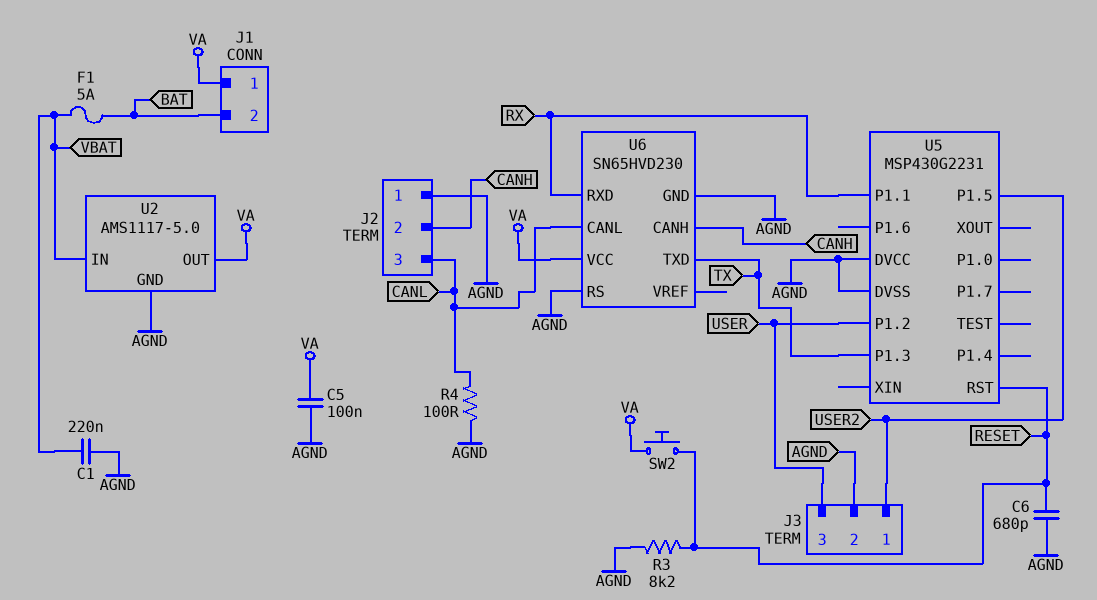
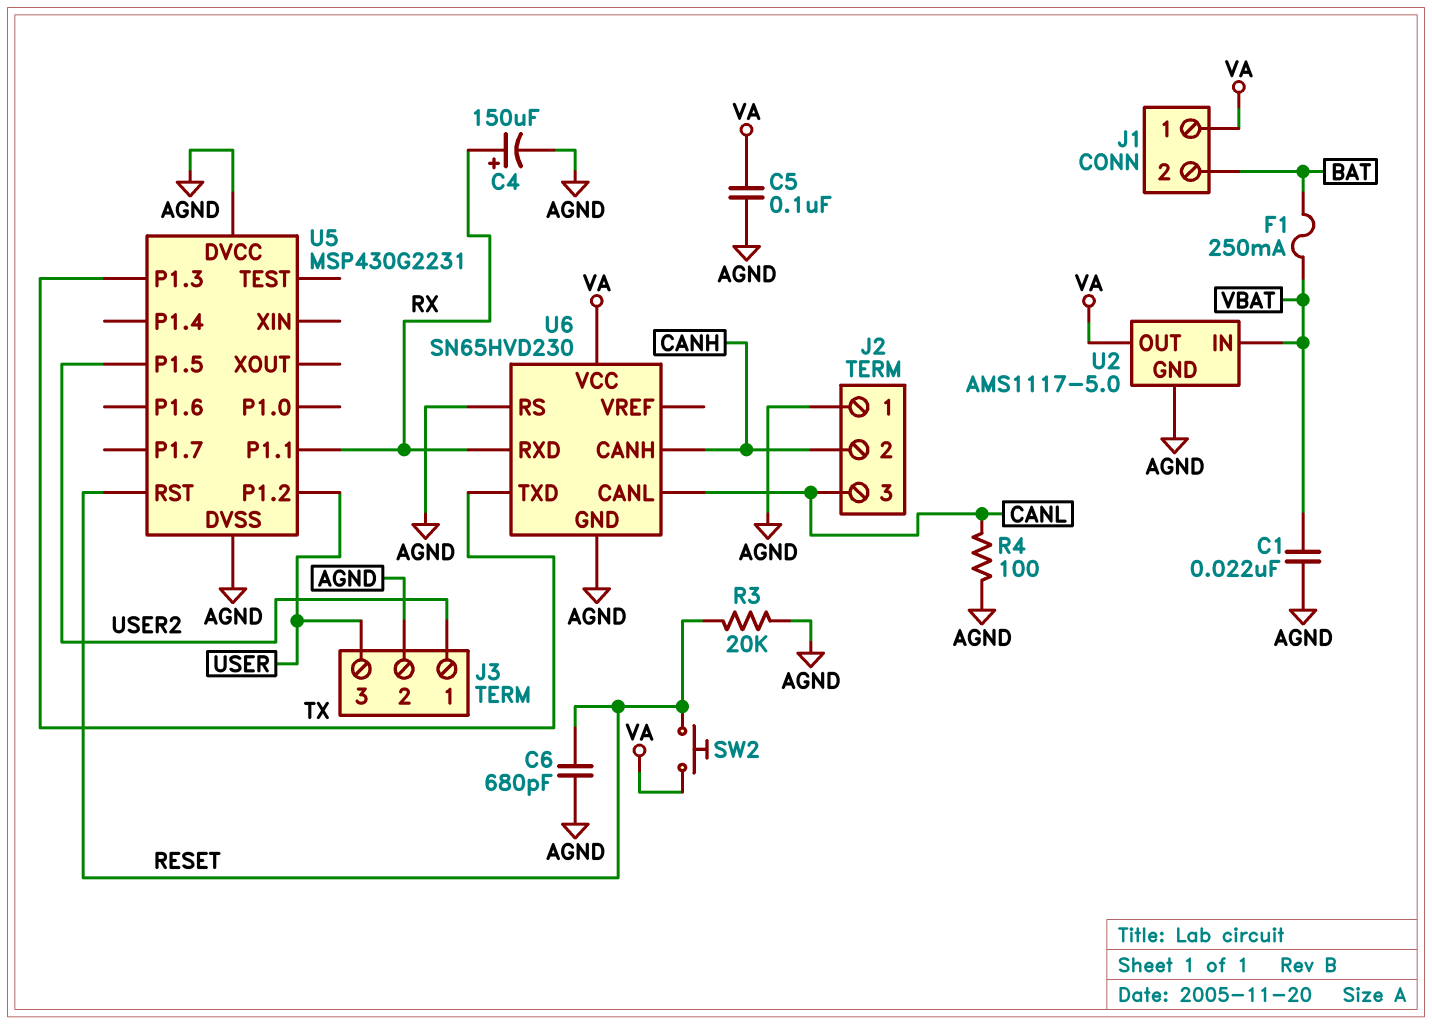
C1: 220nF (AGND, VBAT) -> 22nF (AGND, VBAT)
C4: none -> 150uF (plus RX, minus AGND)
F1: 5A (BAT, VBAT) -> 250mA (BAT, VBAT)
R3: 8.2k (AGND, RESET) -> 20k (AGND, RESET)

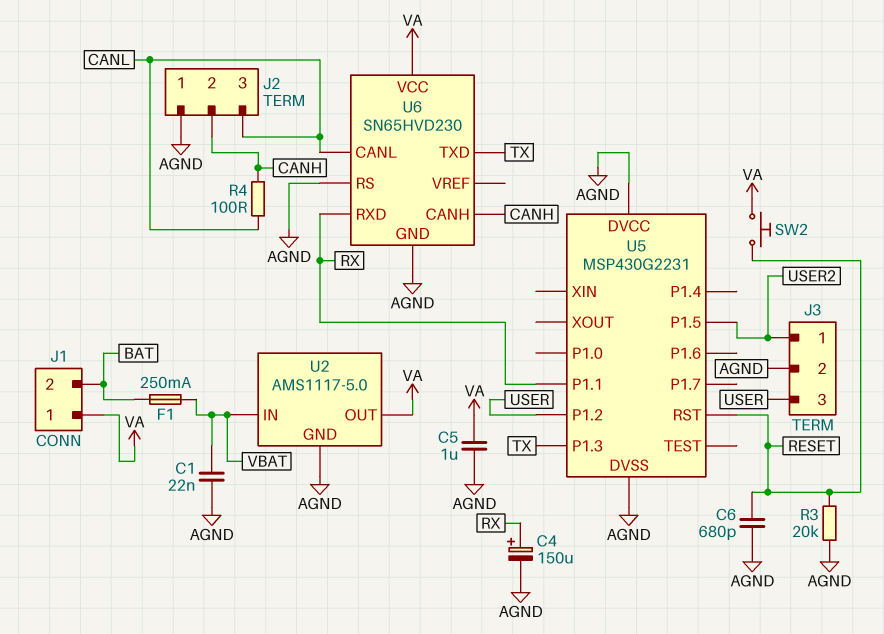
C5: 100nF (AGND, VA) -> 1uF (AGND, VA)
R4: 100 (AGND, CANL) -> 100 (CANH, CANL)

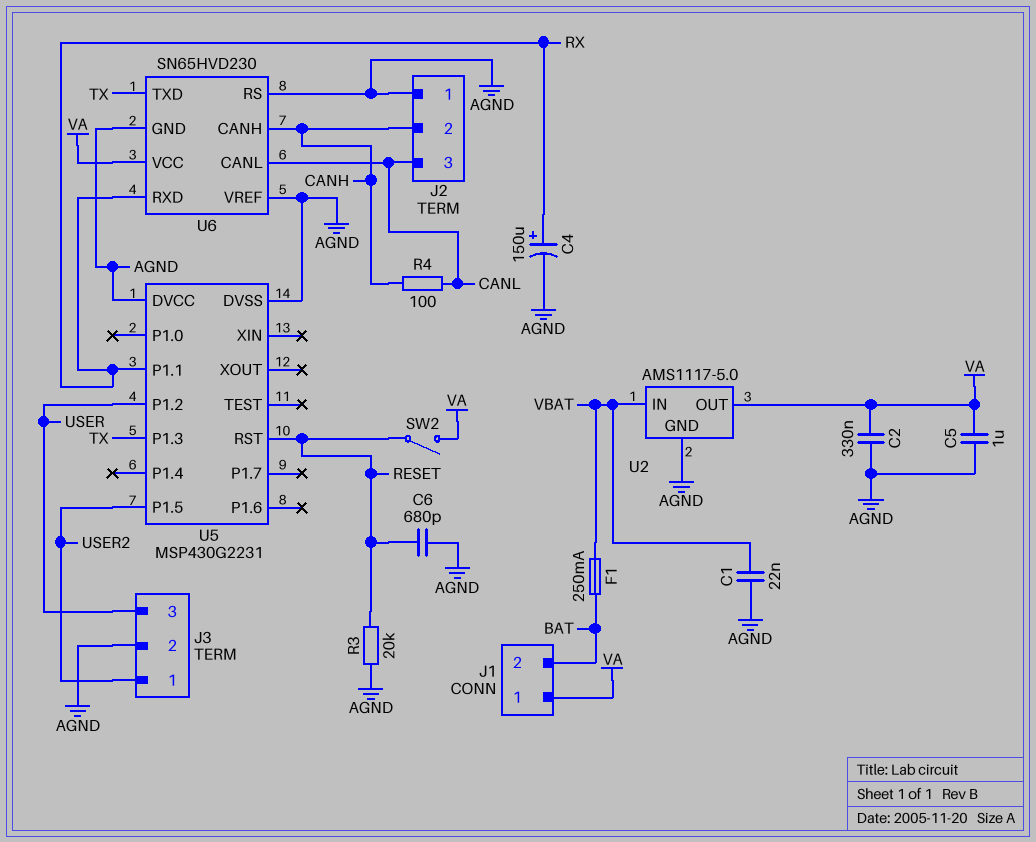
C2: none -> 330nF (AGND, VA)
SW2: button (RESET, VA) -> switch (RESET, VA)
U6 pin VREF: none -> AGND

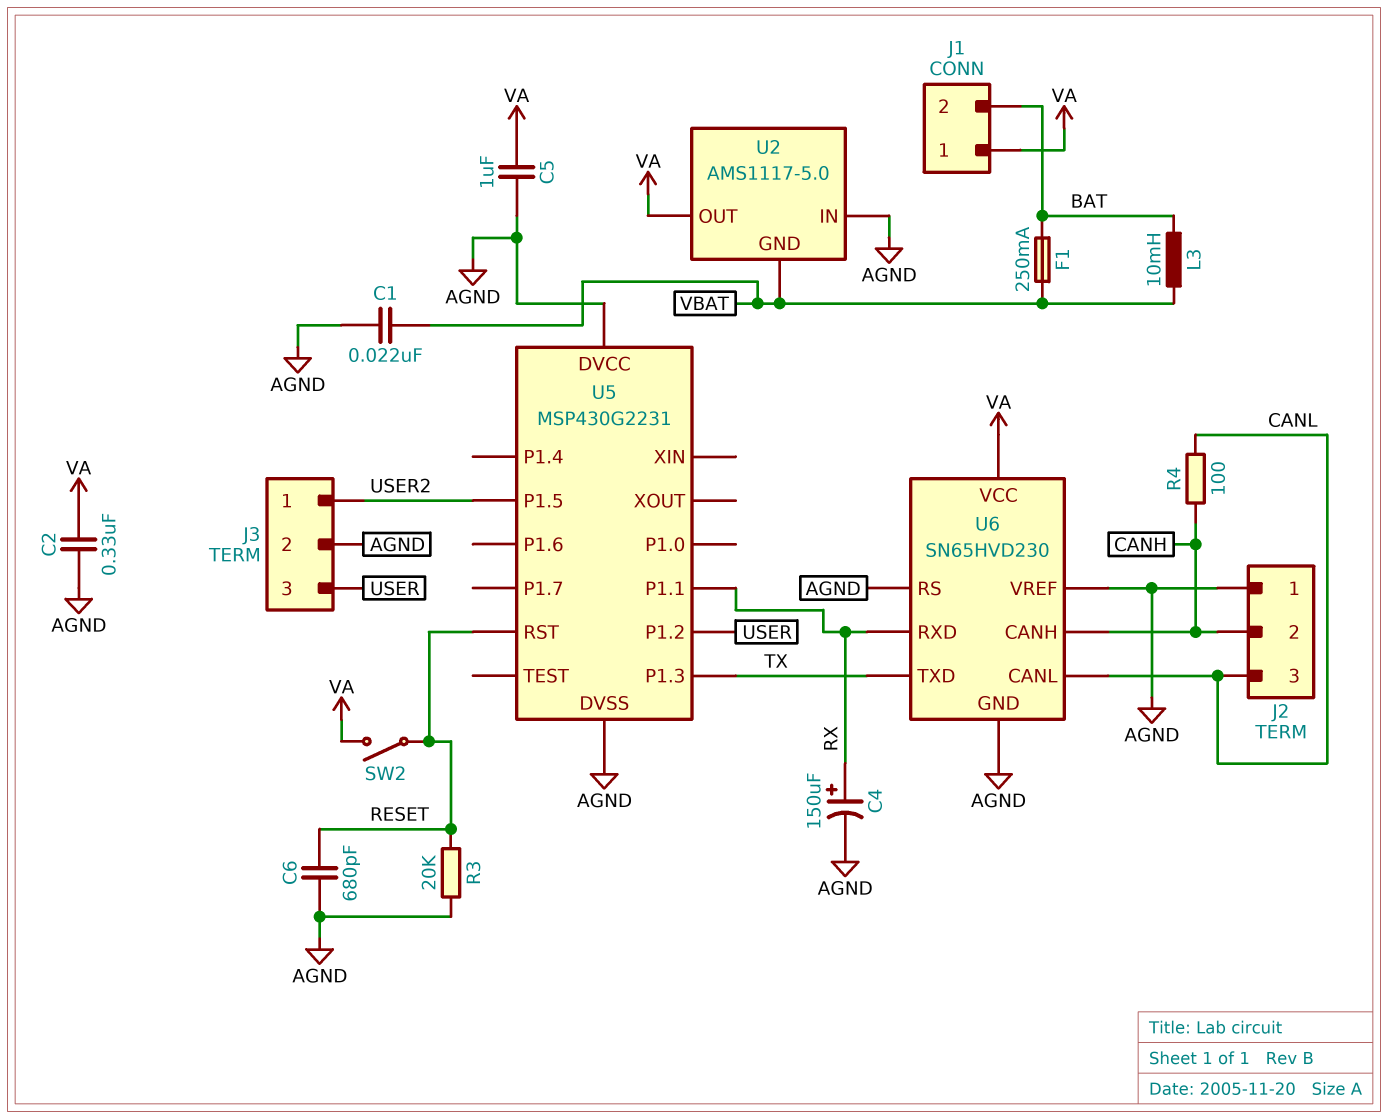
L3: none -> 10mH (BAT, VBAT)
U2 pin GND: AGND -> VBAT
U2 pin IN: VBAT -> AGND

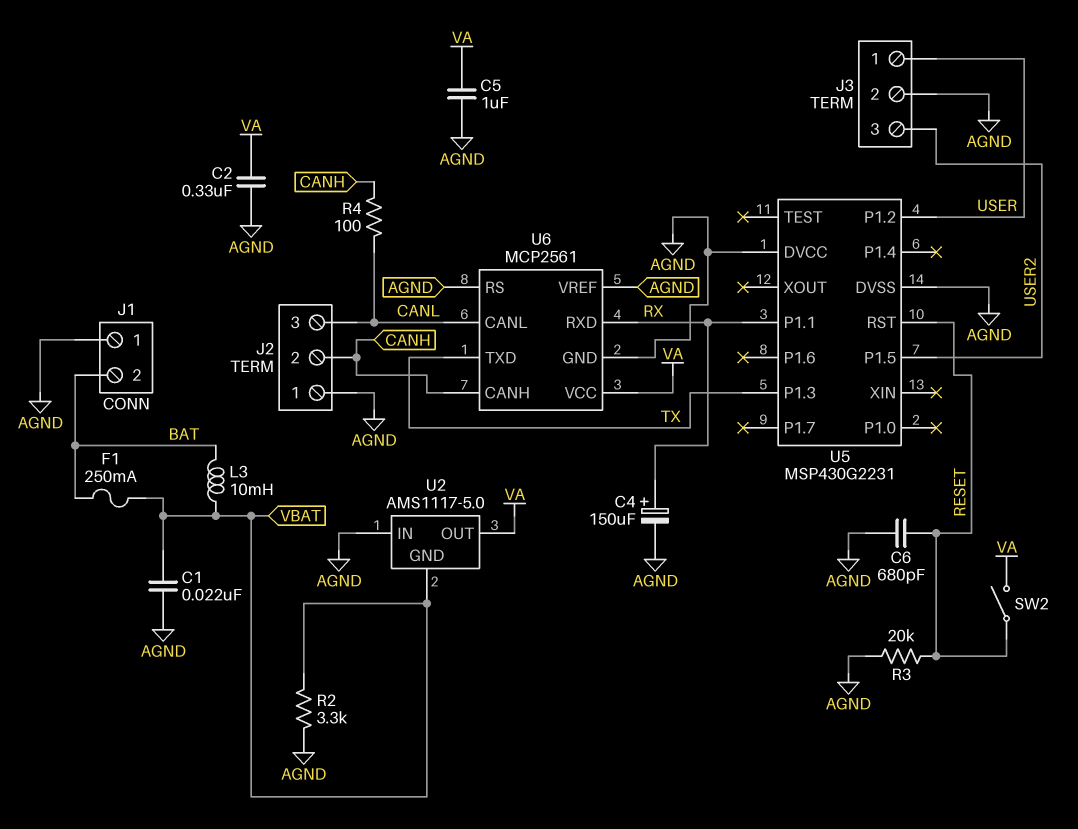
J1 pin 1: VA -> AGND
J3 pin 1: USER2 -> USER
J3 pin 3: USER -> USER2
R2: none -> 3.3k (AGND, VBAT)
U6: SN65HVD230 -> MCP2561

